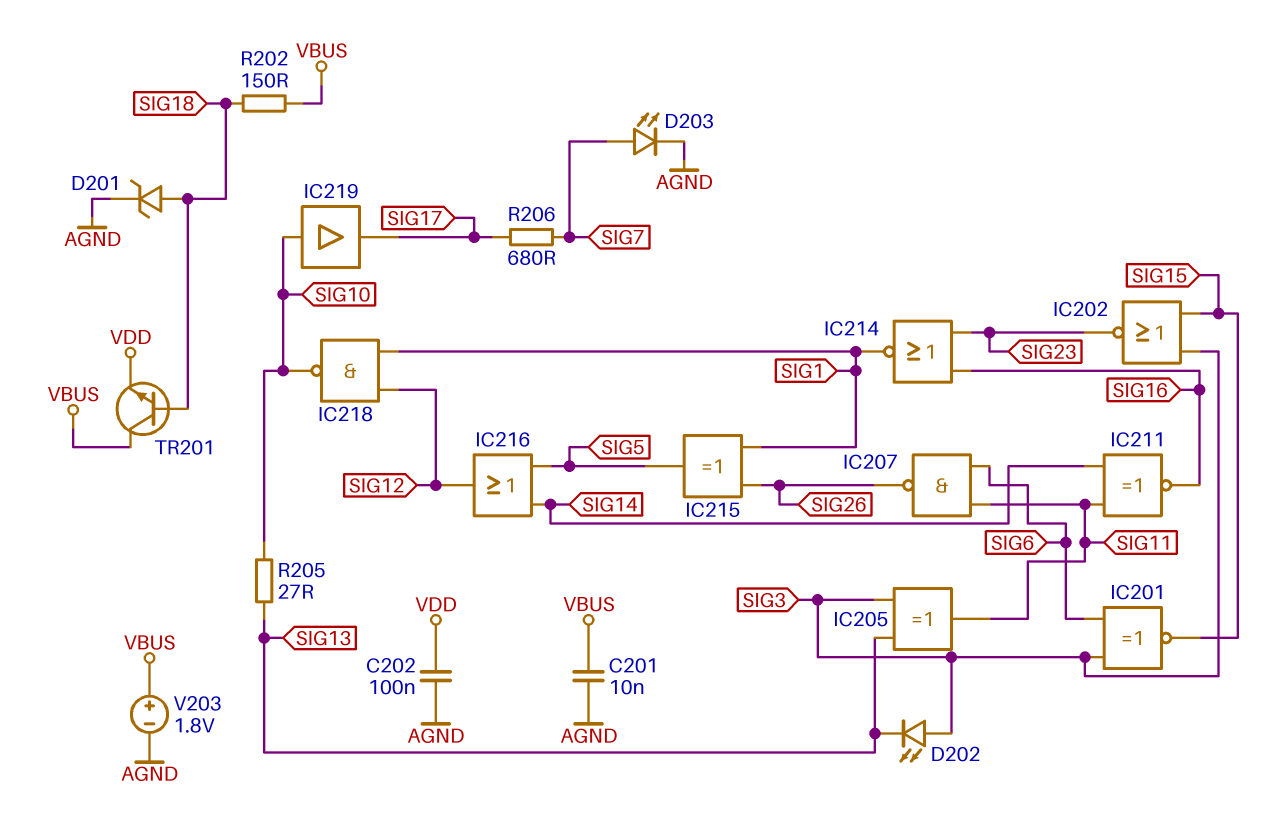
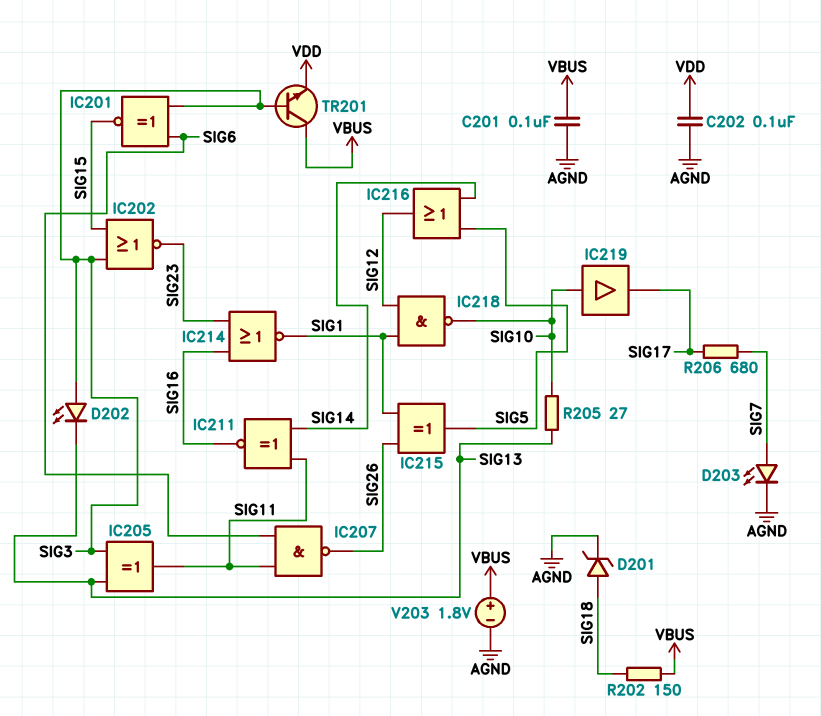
C201: 10nF (AGND, VBUS) -> 100nF (AGND, VBUS)
TR201: NPN (B SIG18, C VBUS, E VDD) -> NPN (B SIG3, C VBUS, E VDD)

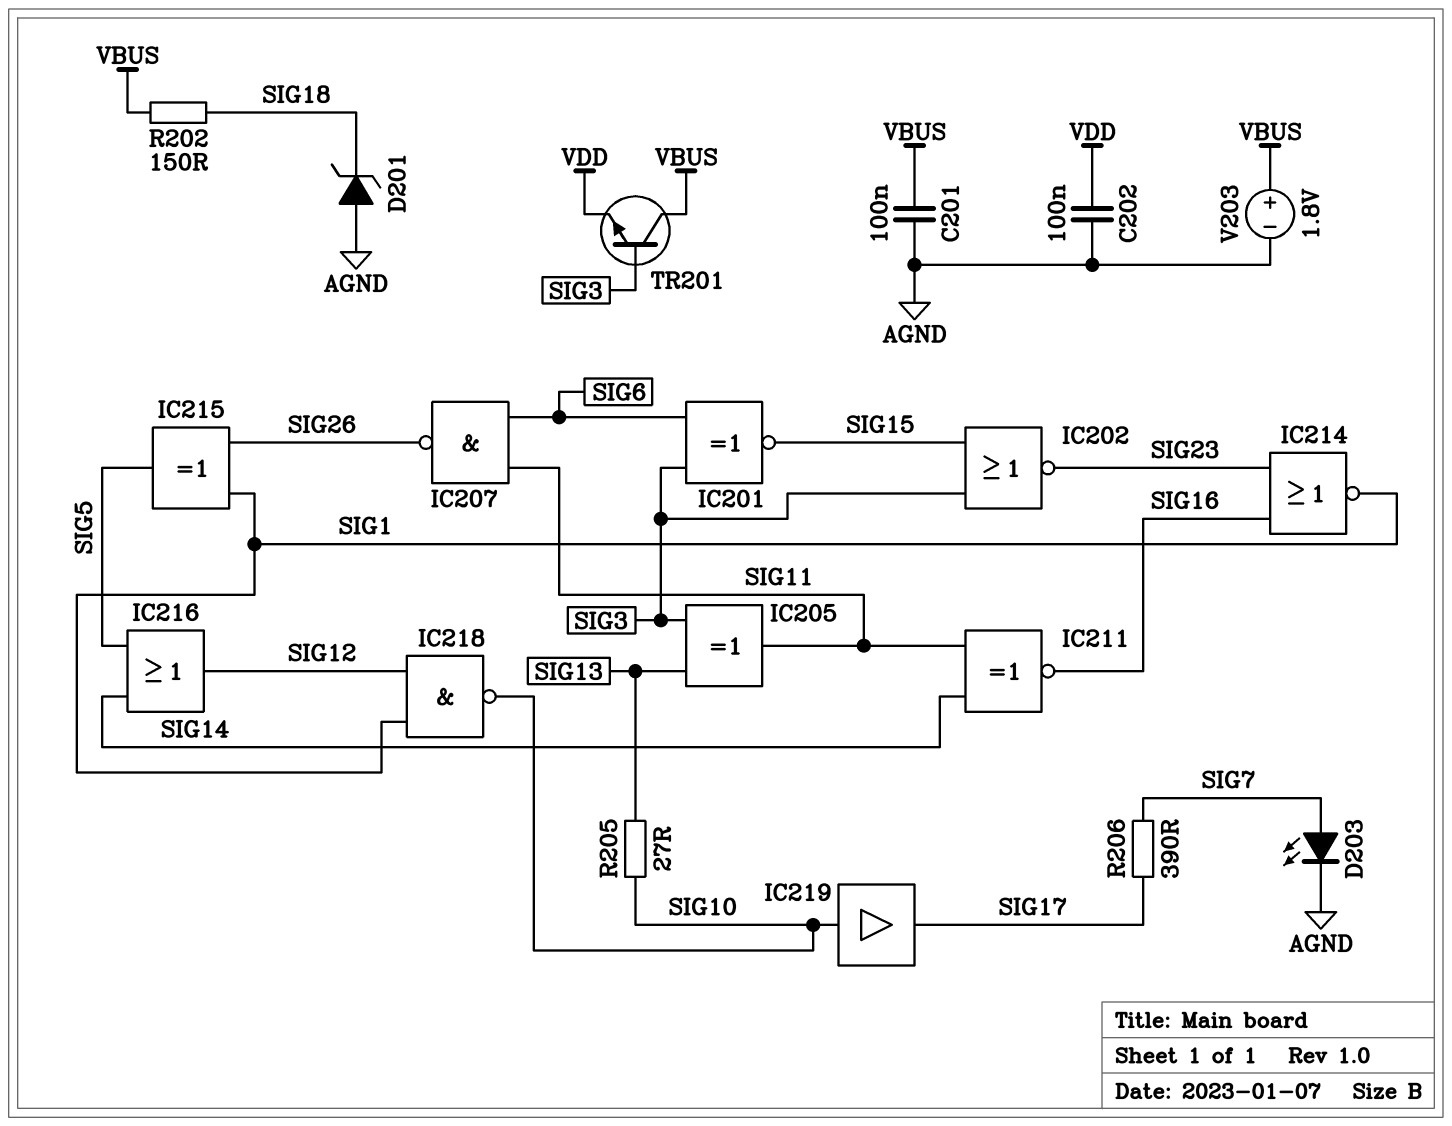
D201: zener (A SIG18, K AGND) -> zener (A AGND, K SIG18)
D202: LED (A SIG3, K SIG13) -> none
R206: 680 (SIG7, SIG17) -> 390 (SIG7, SIG17)

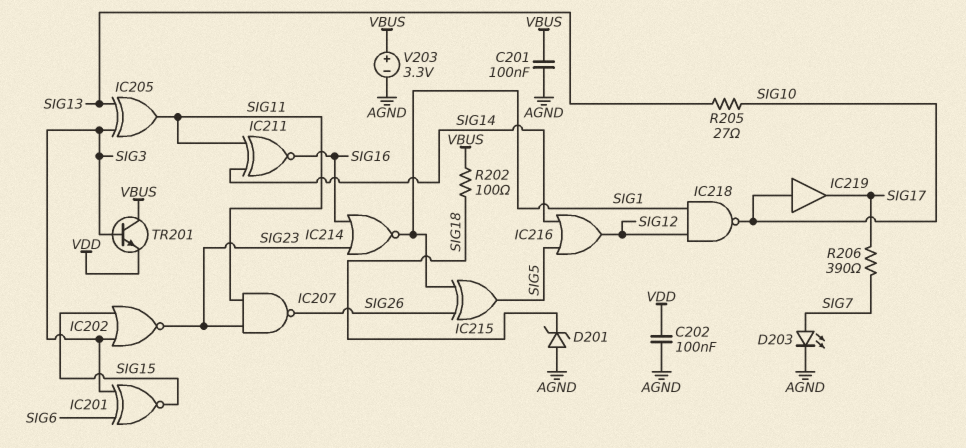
IC207: NAND (in SIG6, in SIG11, out SIG26) -> NAND (in SIG11, in SIG23, out SIG26)
R202: 150 (SIG18, VBUS) -> 100 (SIG18, VBUS)
V203: 1.8V (plus VBUS, minus AGND) -> 3.3V (plus VBUS, minus AGND)

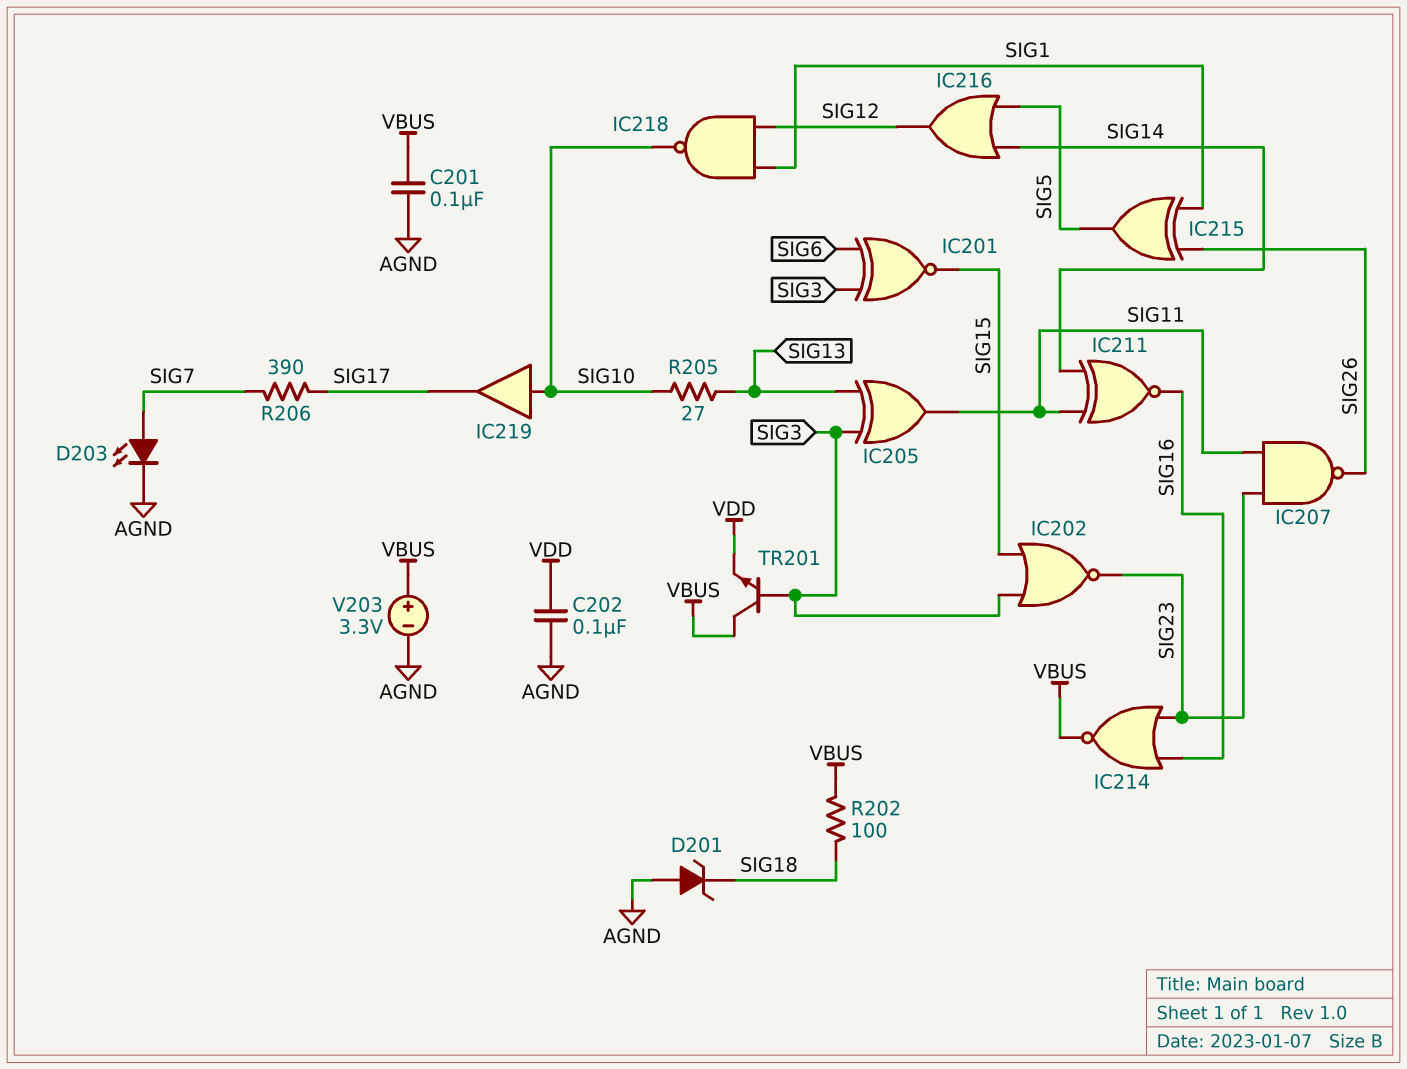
IC214: NOR (in SIG16, in SIG23, out SIG1) -> NOR (in SIG16, in SIG23, out VBUS)

